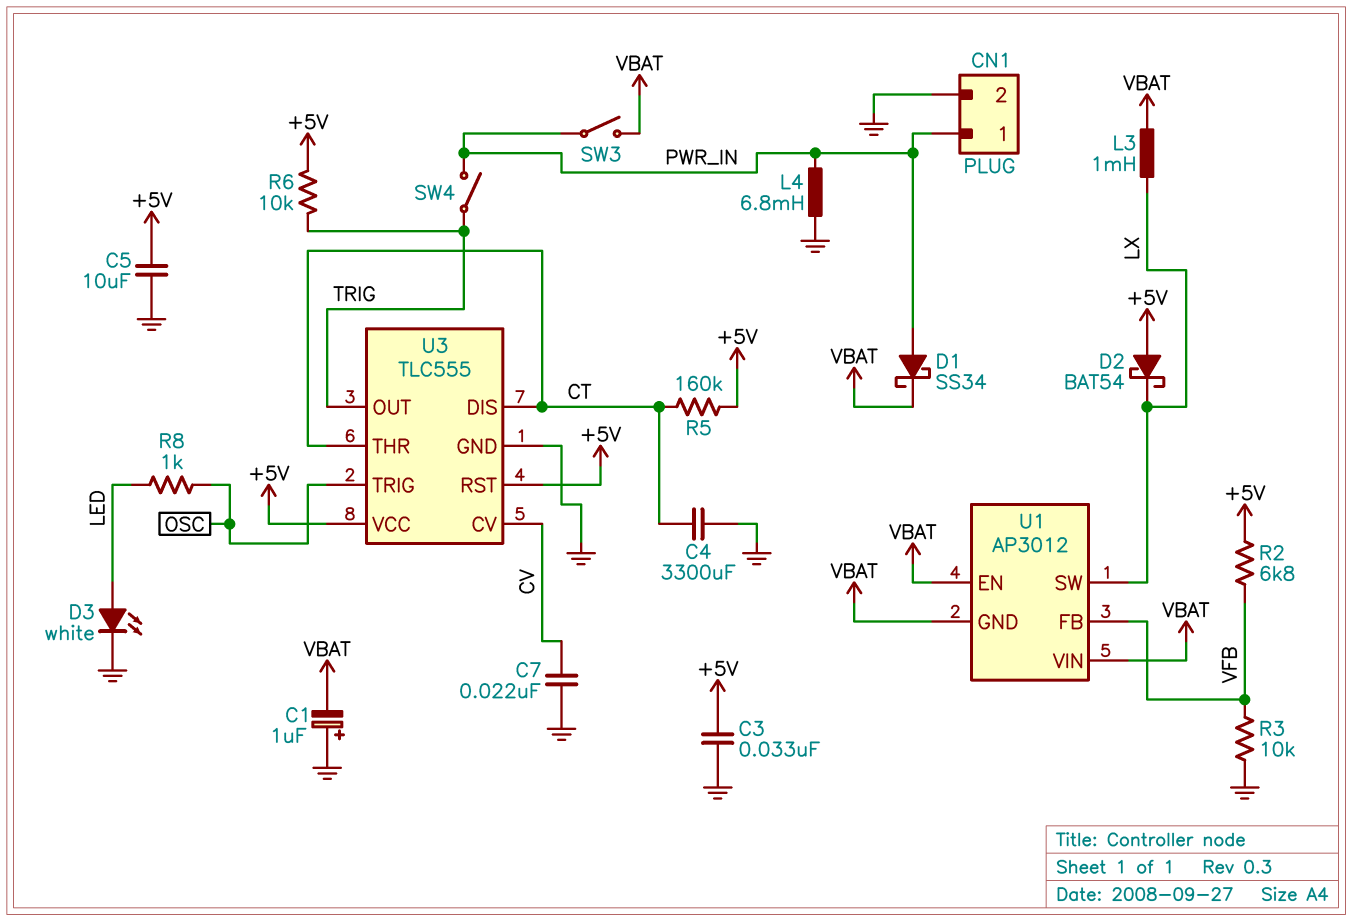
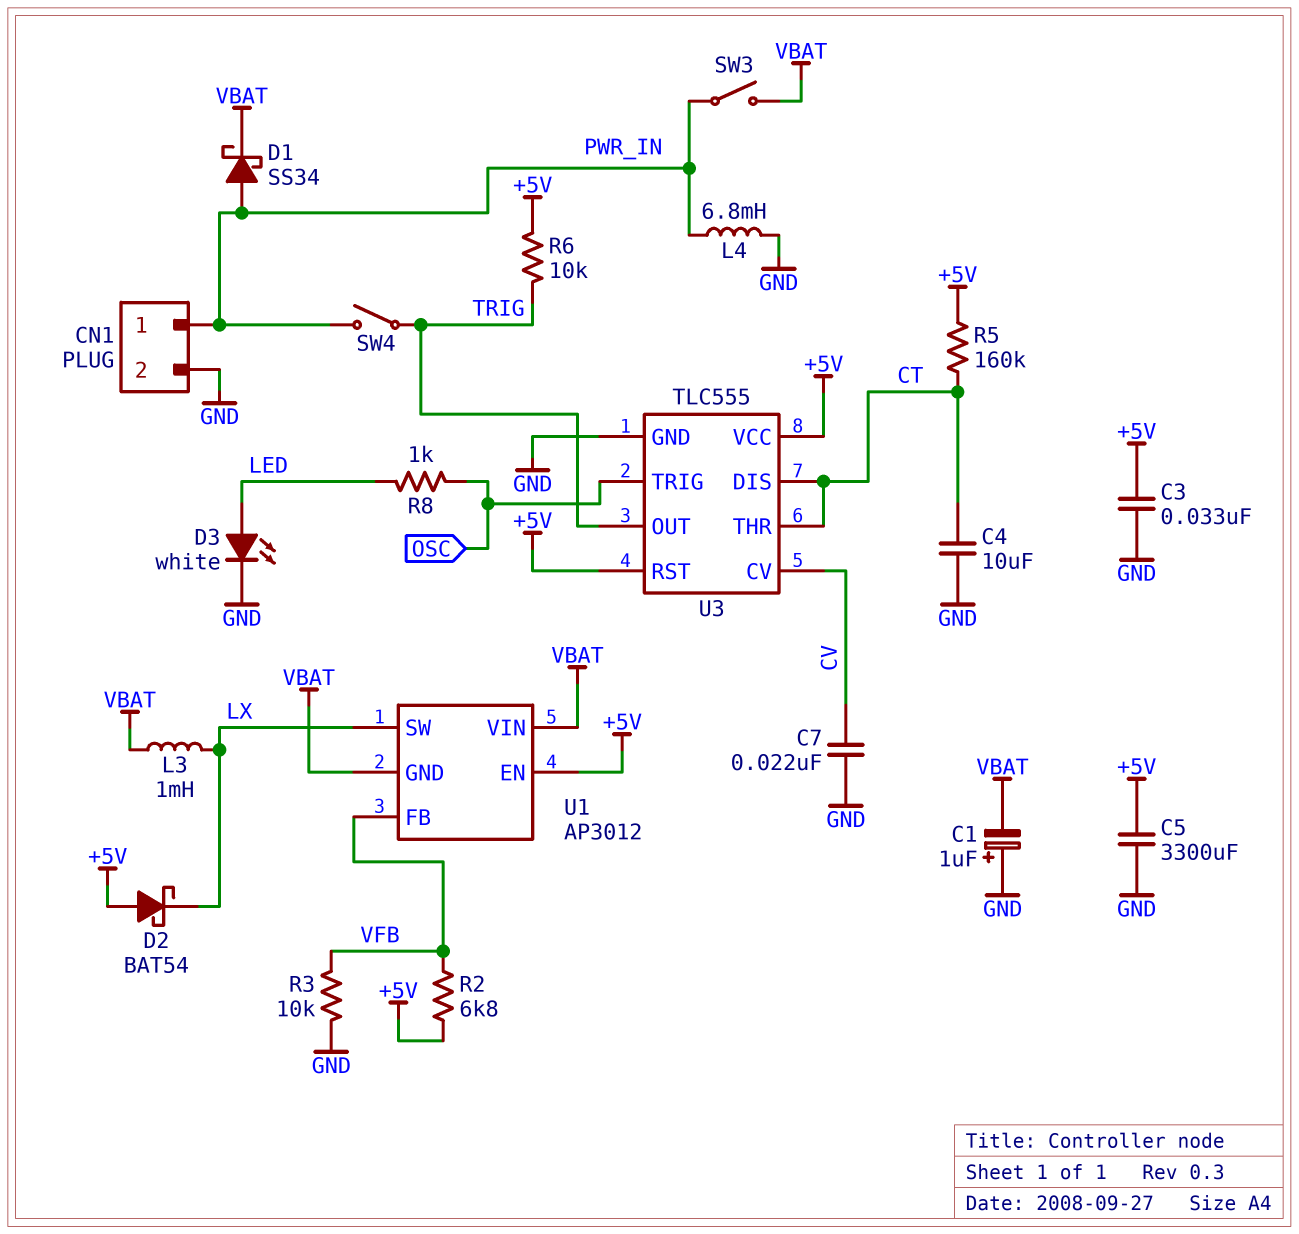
C4: 3300uF (CT, GND) -> 10uF (CT, GND)
C5: 10uF (+5V, GND) -> 3300uF (+5V, GND)
U1 pin EN: VBAT -> +5V

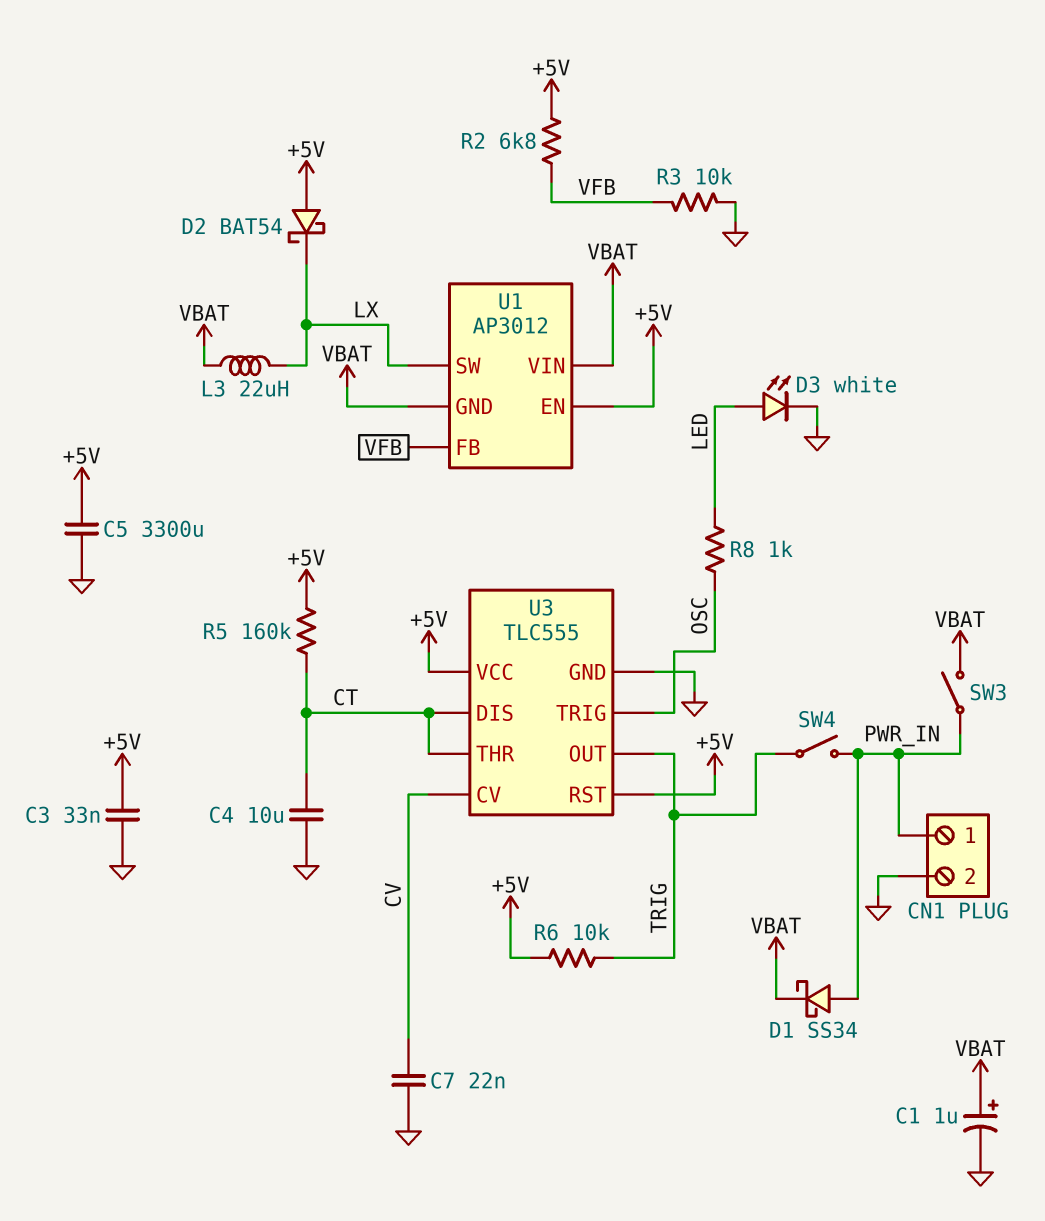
C1: 1uF (plus GND, minus VBAT) -> 1uF (plus VBAT, minus GND)
L3: 1mH (LX, VBAT) -> 22uH (LX, VBAT)
L4: 6.8mH (GND, PWR_IN) -> none

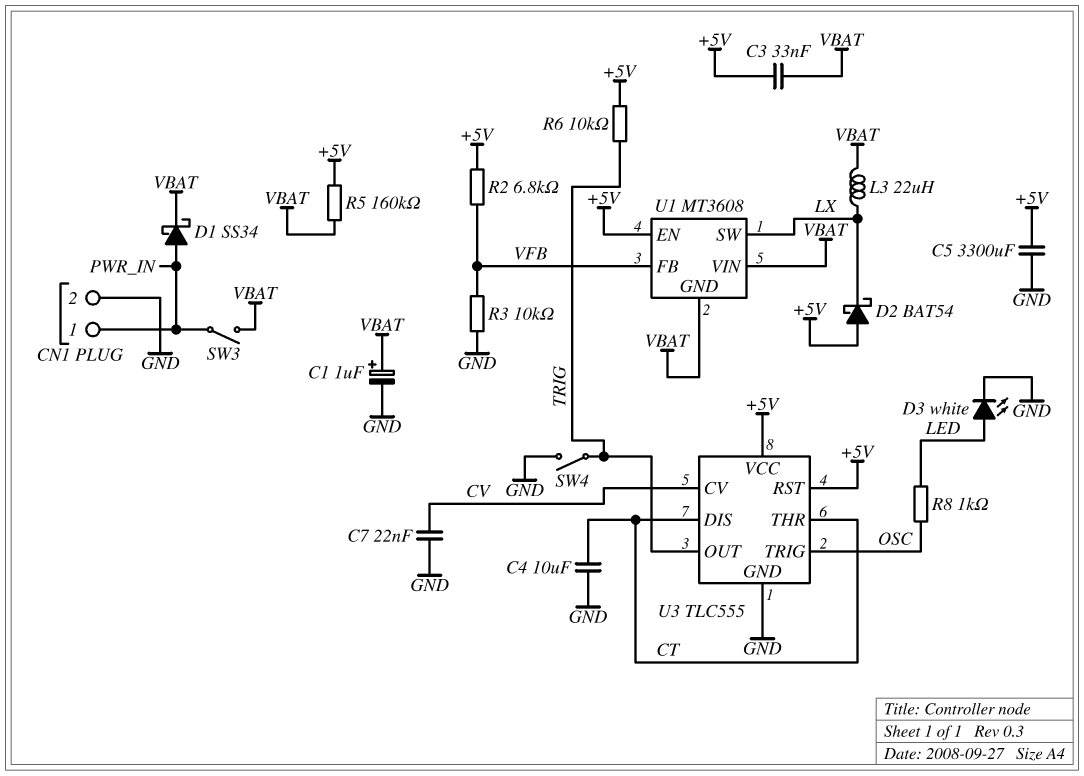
C3: 33nF (+5V, GND) -> 33nF (+5V, VBAT)
R5: 160k (+5V, CT) -> 160k (+5V, VBAT)
SW4: switch (PWR_IN, TRIG) -> switch (GND, TRIG)
U1: AP3012 -> MT3608

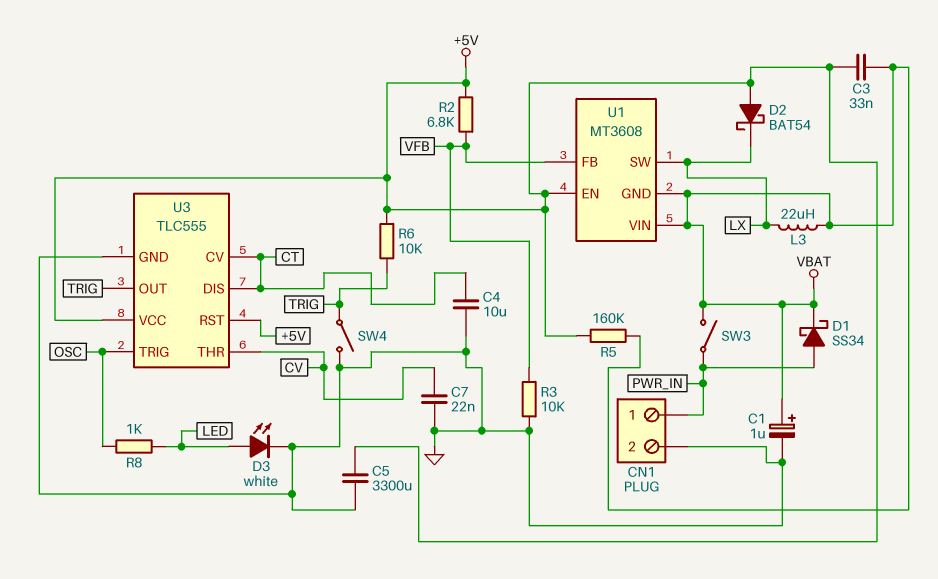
U3 pin CV: CV -> CT
U3 pin THR: CT -> CV

